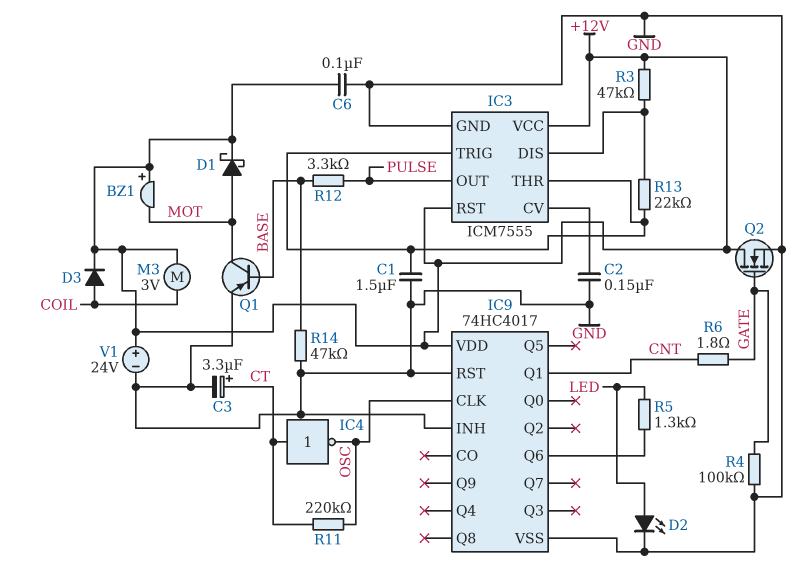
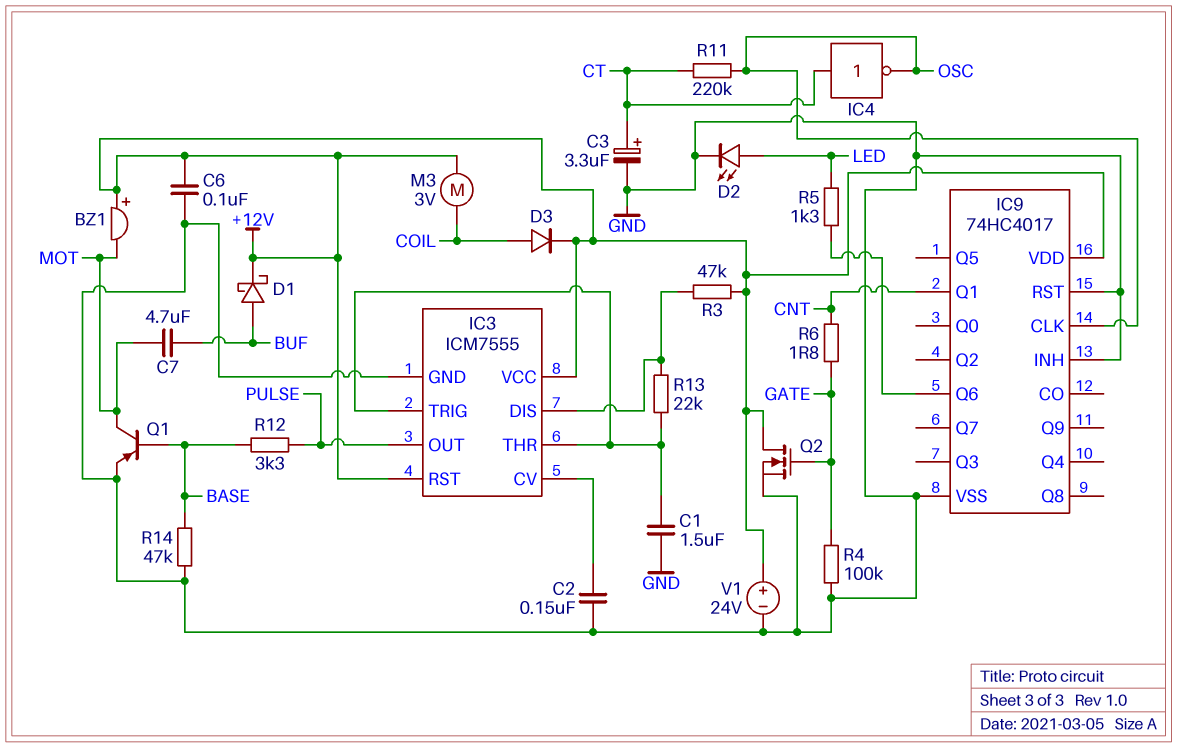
C7: none -> 4.7uF (BUF, MOT)
D1: schottky (A MOT, K +12V) -> schottky (A BUF, K +12V)

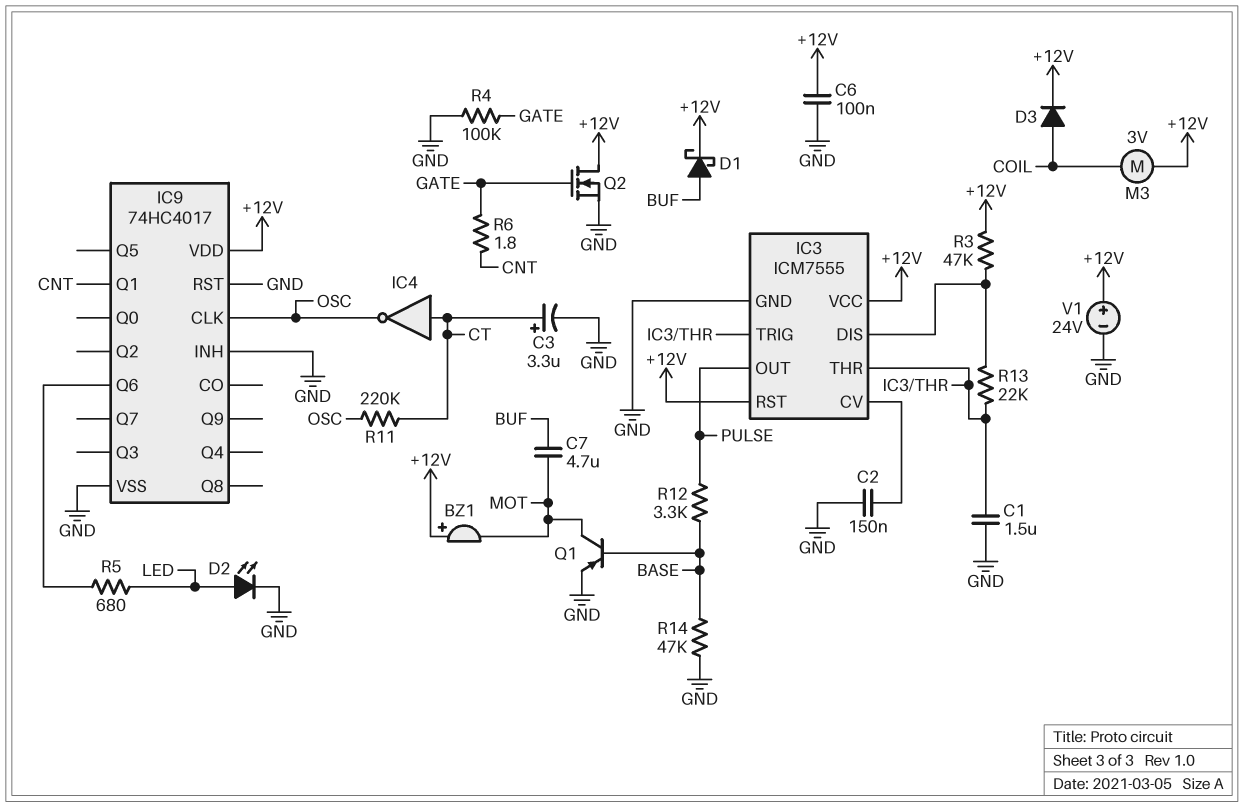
R5: 1.3k (IC9/Q6, LED) -> 680 (IC9/Q6, LED)

